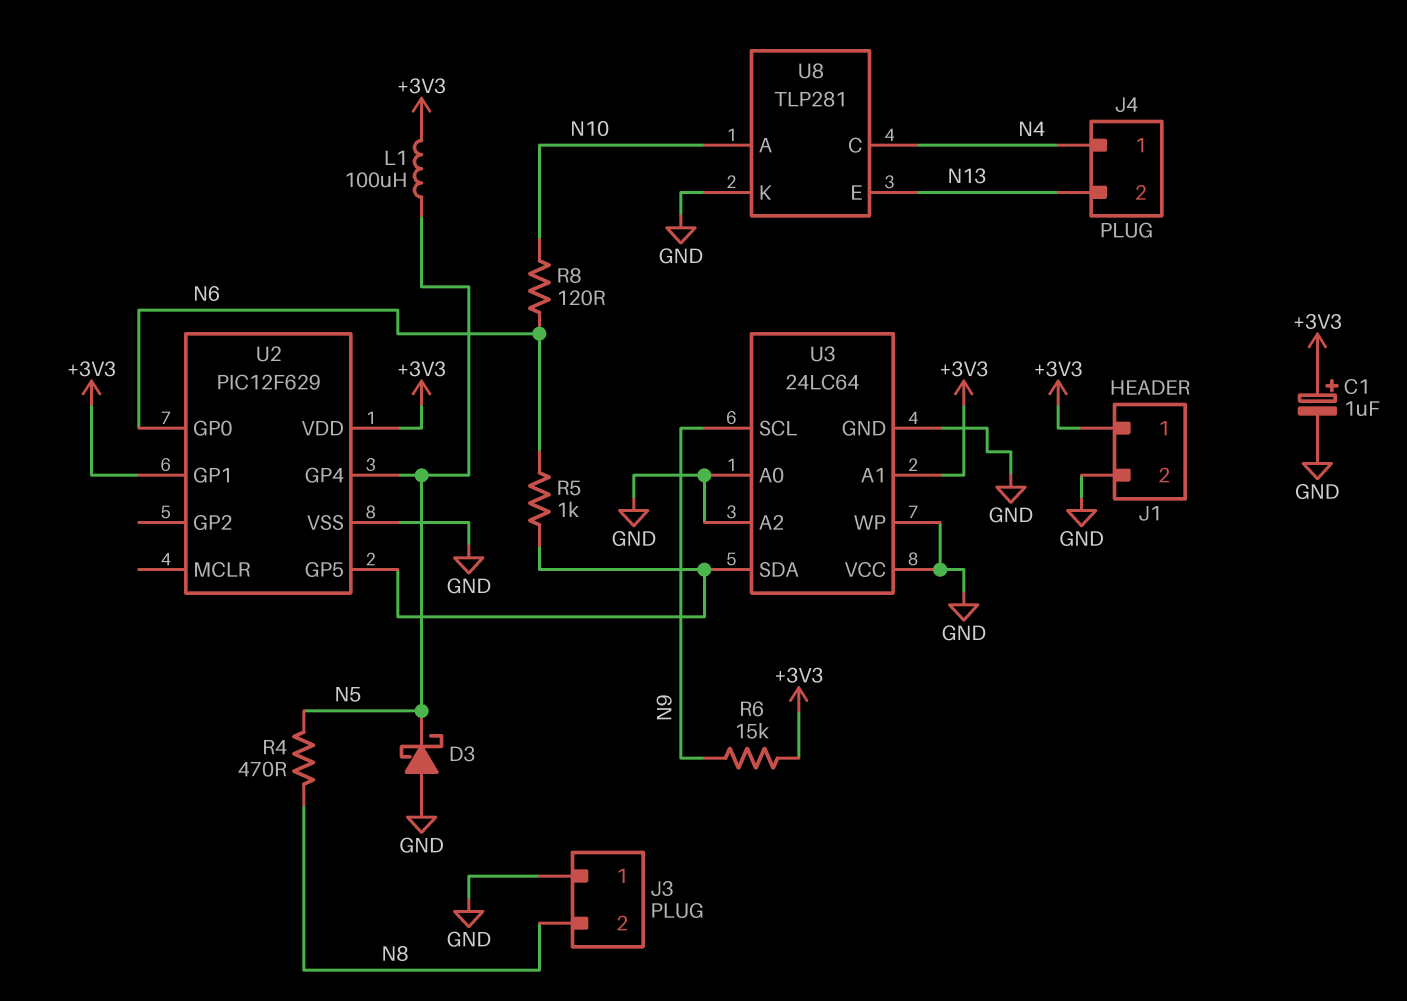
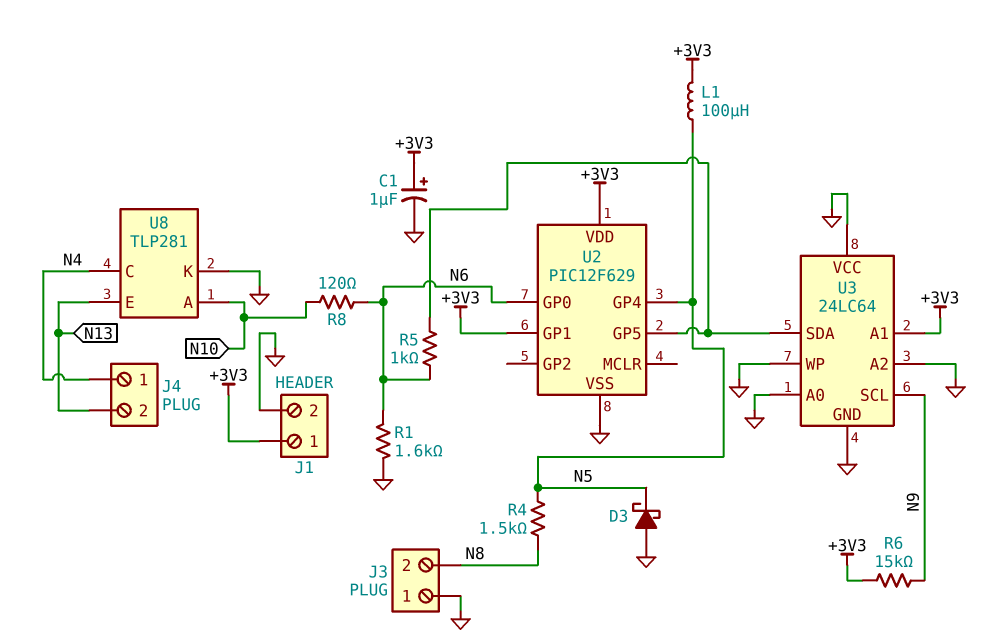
R1: none -> 1.6k (GND, N6)
R4: 470 (N5, N8) -> 1.5k (N5, N8)

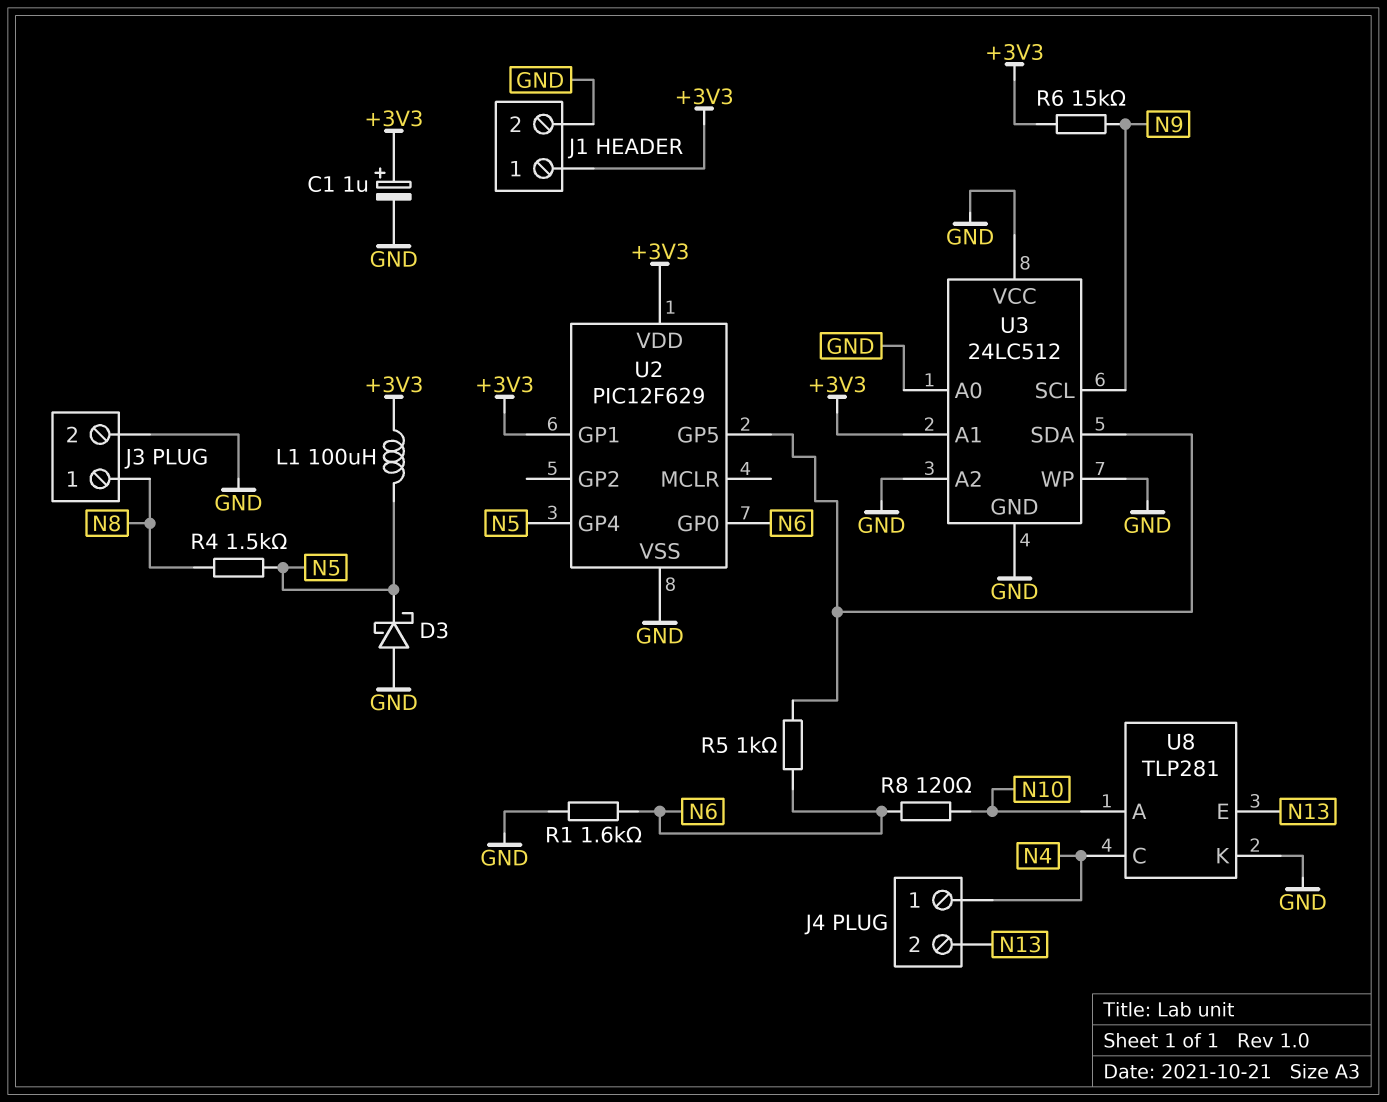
J3 pin 1: GND -> N8
J3 pin 2: N8 -> GND
U3: 24LC64 -> 24LC512

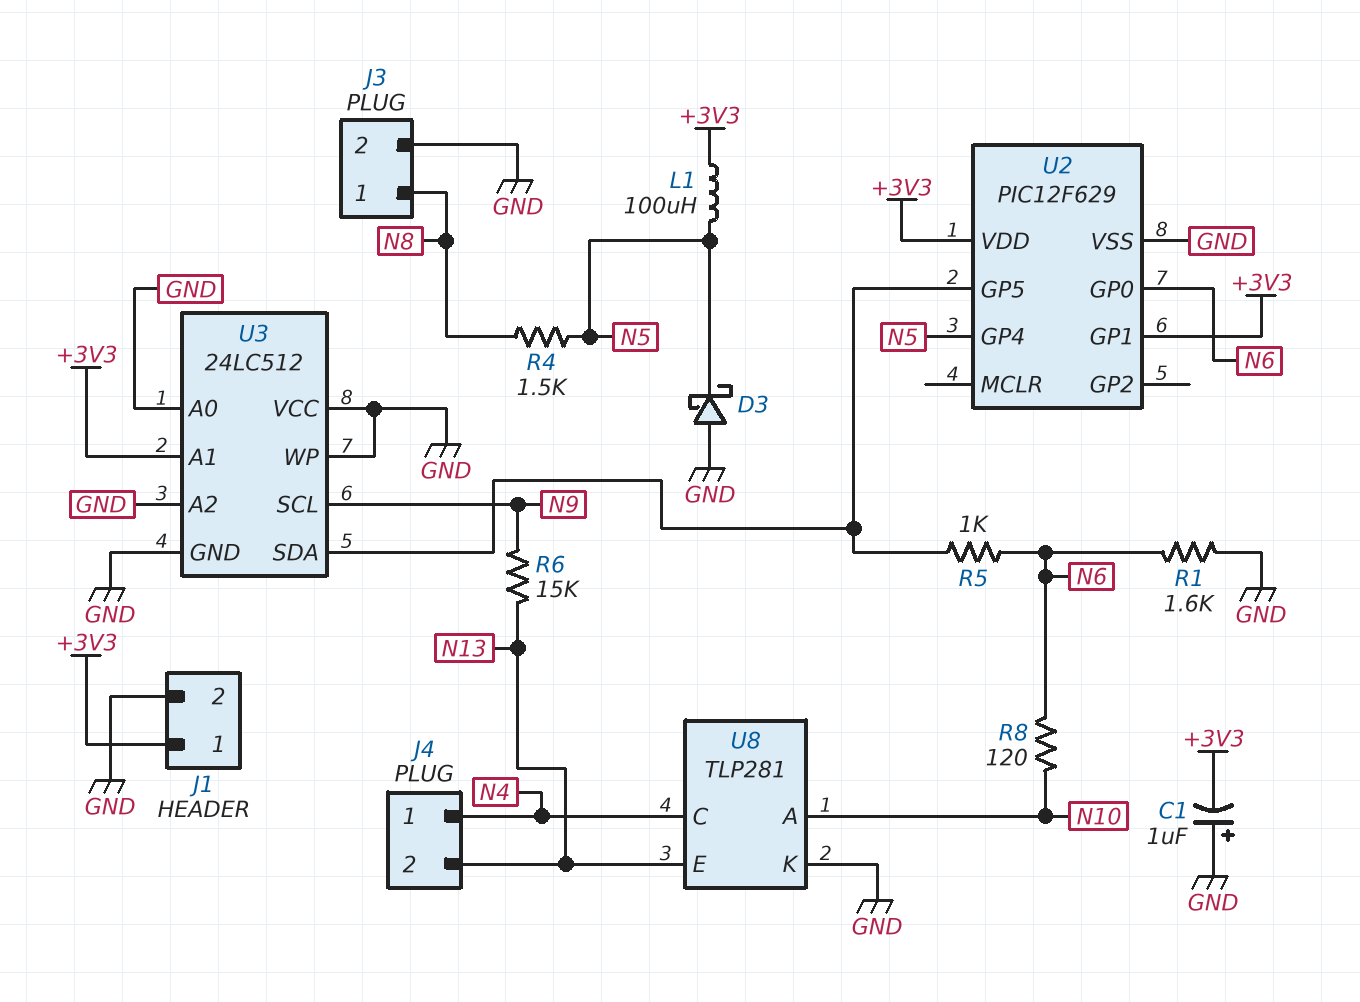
C1: 1uF (plus +3V3, minus GND) -> 1uF (plus GND, minus +3V3)
R6: 15k (+3V3, N9) -> 15k (N9, N13)

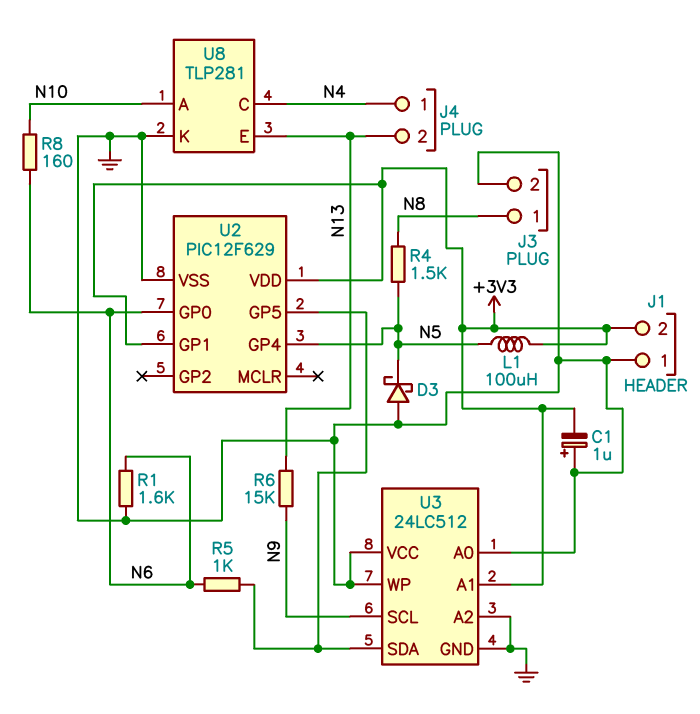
J1 pin 1: +3V3 -> GND
J1 pin 2: GND -> +3V3
R8: 120 (N6, N10) -> 160 (N6, N10)

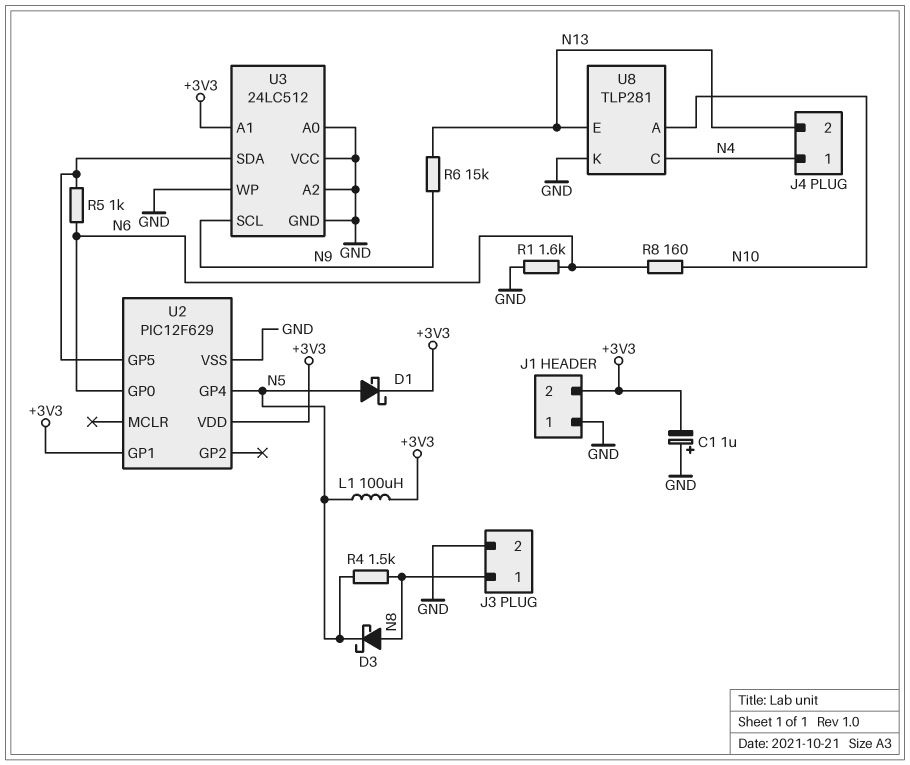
D1: none -> schottky (A N5, K +3V3)
D3: schottky (A GND, K N5) -> schottky (A N8, K N5)

